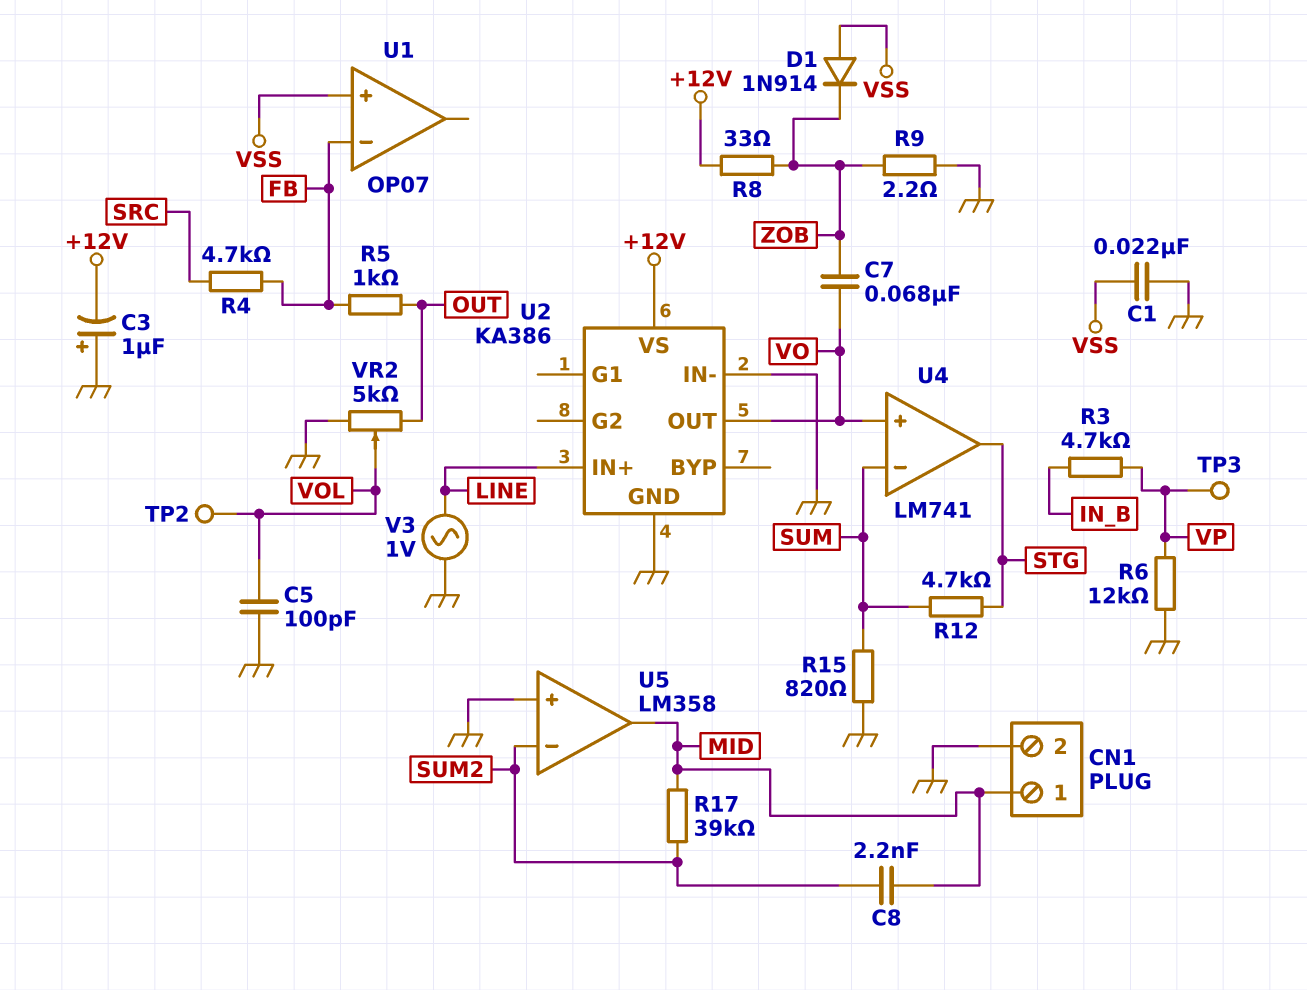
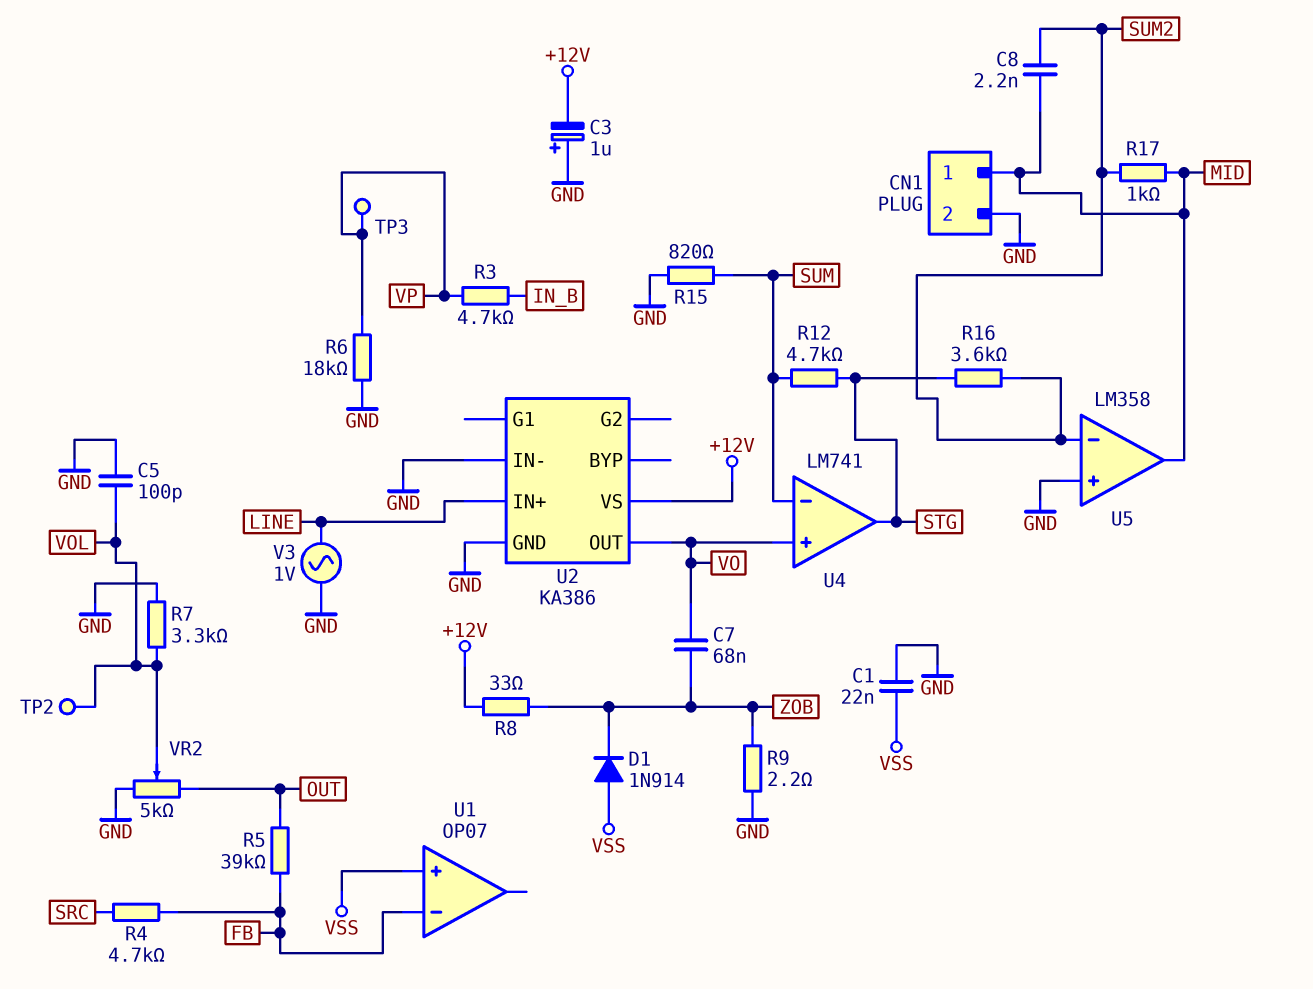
R5: 1k (FB, OUT) -> 39k (FB, OUT)
R6: 12k (GND, VP) -> 18k (GND, VP)
R7: none -> 3.3k (GND, VOL)
R16: none -> 3.6k (STG, SUM2)
R17: 39k (MID, SUM2) -> 1k (MID, SUM2)

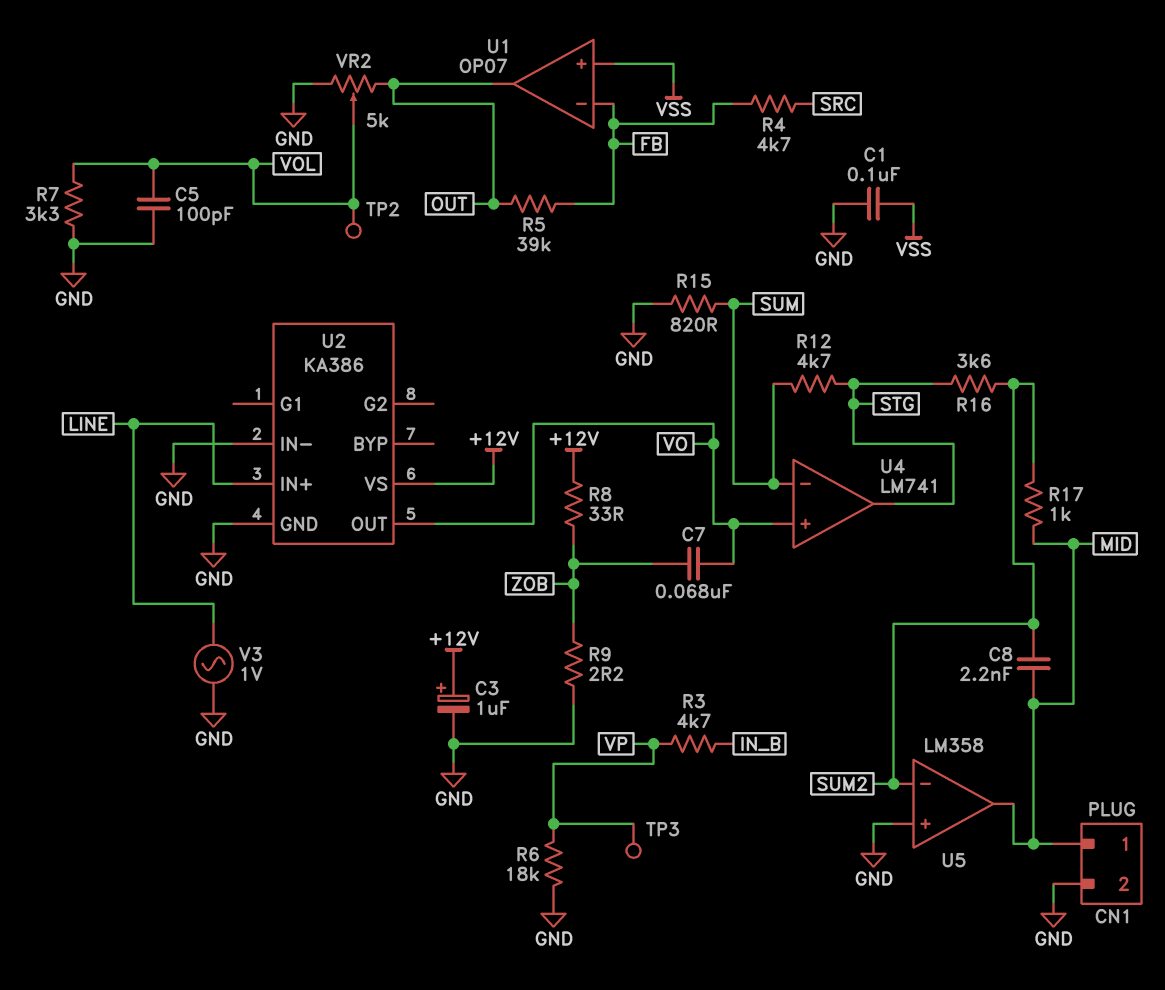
C1: 22nF (GND, VSS) -> 100nF (GND, VSS)
C3: 1uF (plus GND, minus +12V) -> 1uF (plus +12V, minus GND)
D1: diode 1N914 (A VSS, K ZOB) -> none
U1 pin out: none -> OUT

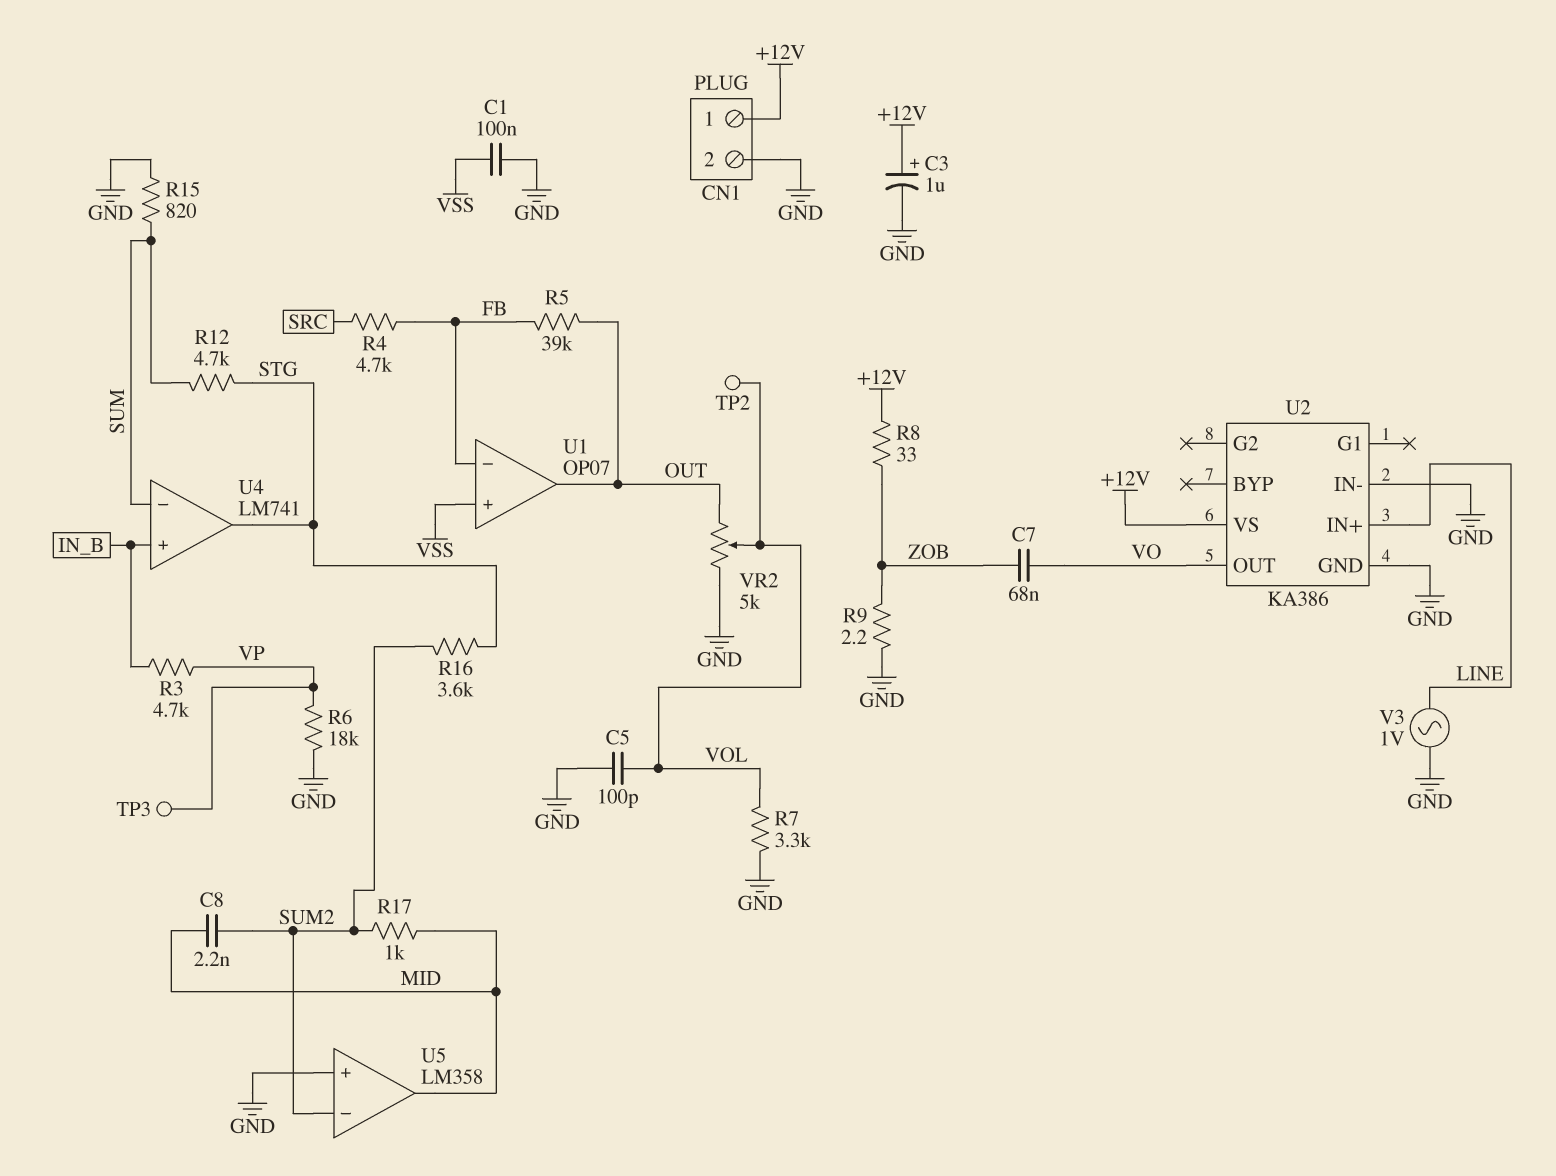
CN1 pin 1: MID -> +12V
U4 pin in+: VO -> IN_B

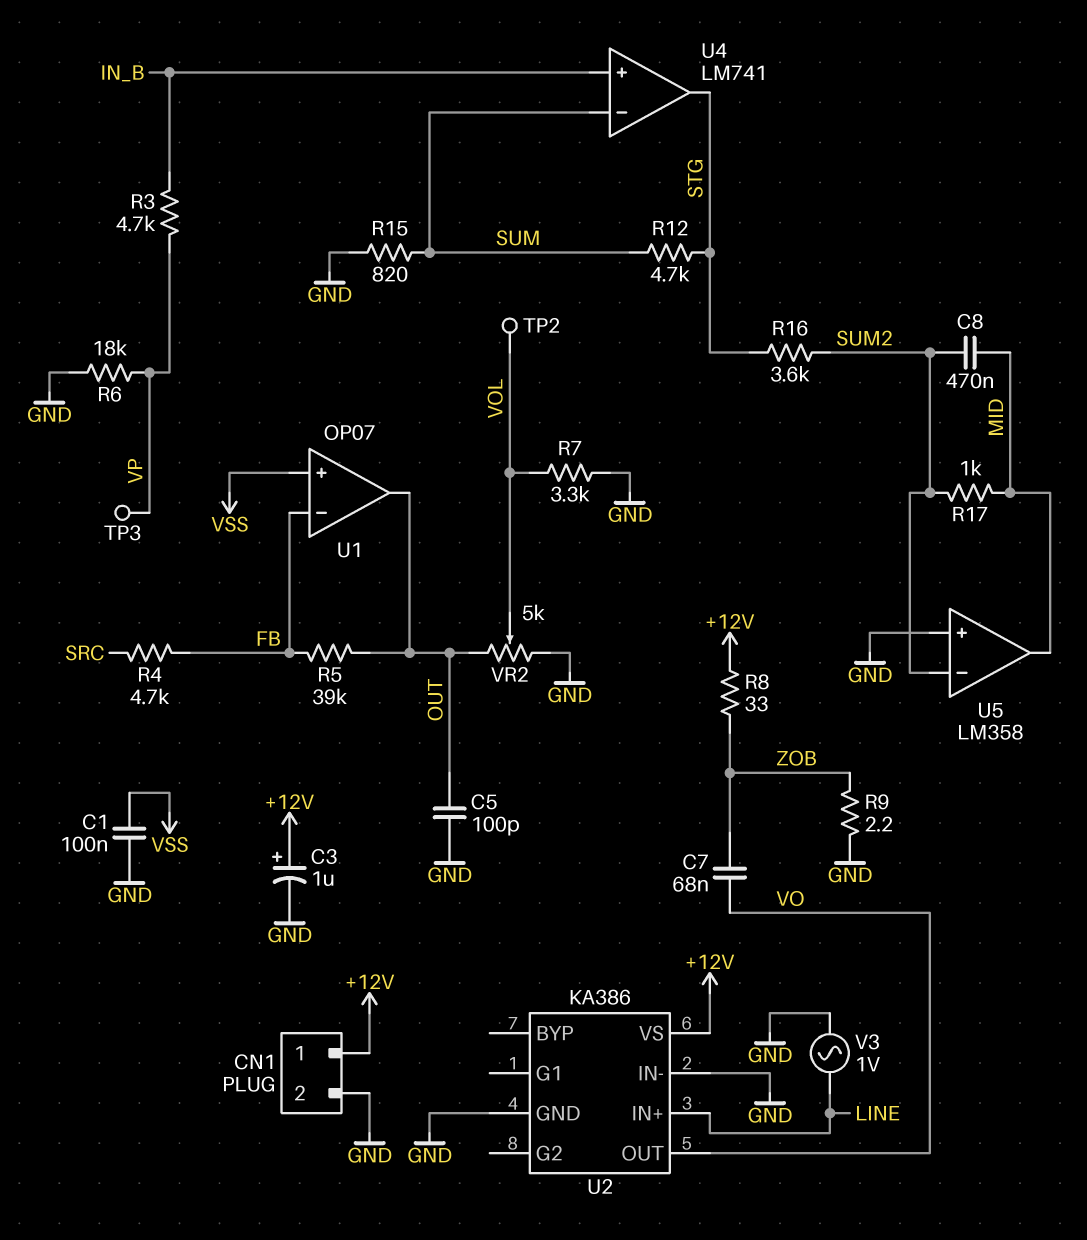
C5: 100pF (GND, VOL) -> 100pF (GND, OUT)
C8: 2.2nF (MID, SUM2) -> 470nF (MID, SUM2)

